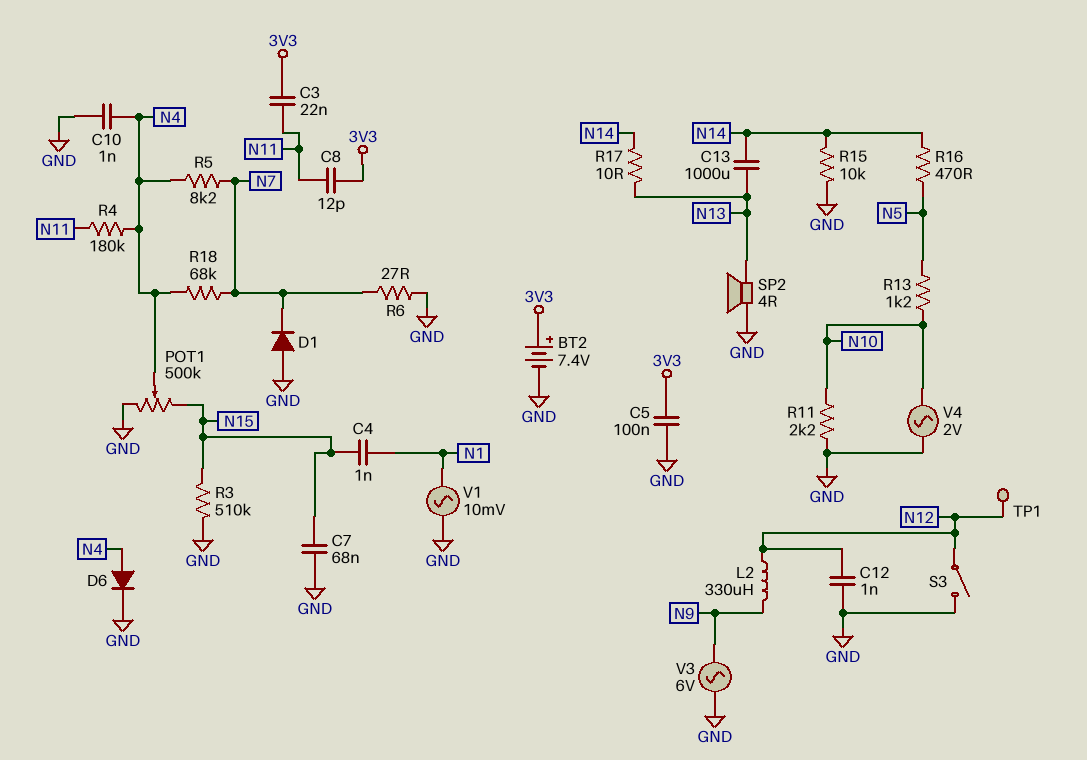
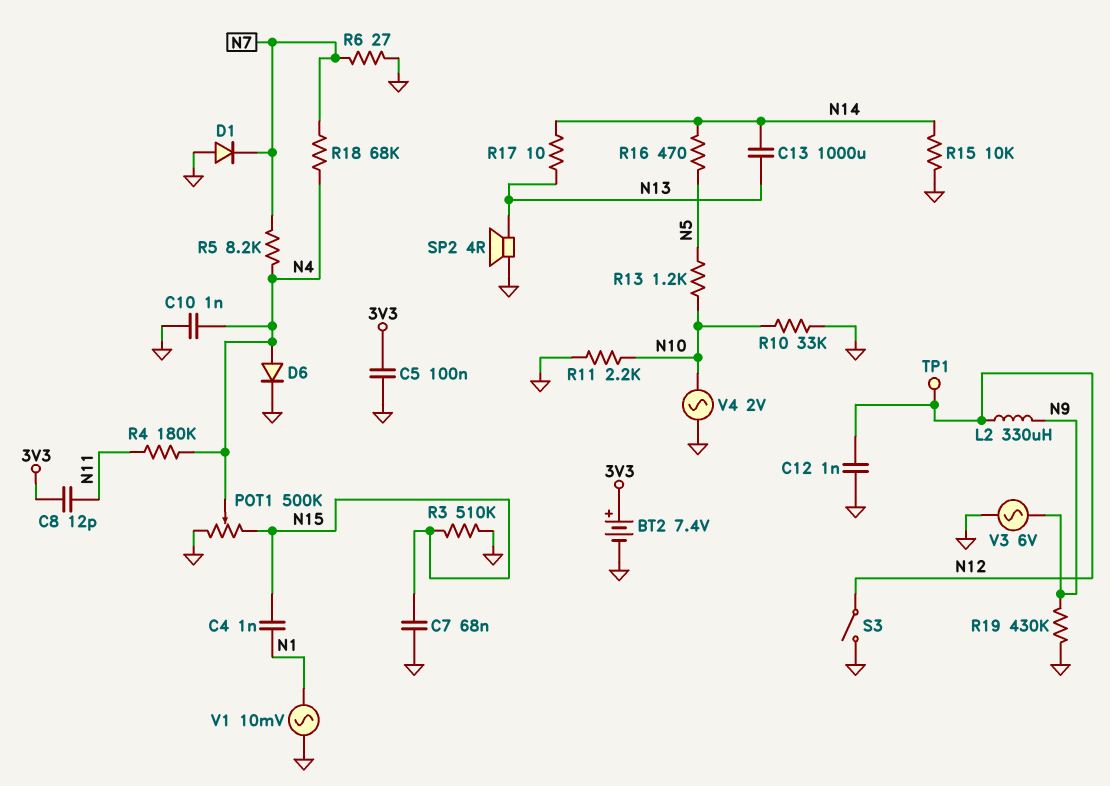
C3: 22nF (3V3, N11) -> none
R10: none -> 33k (GND, N10)
R19: none -> 430k (GND, N9)

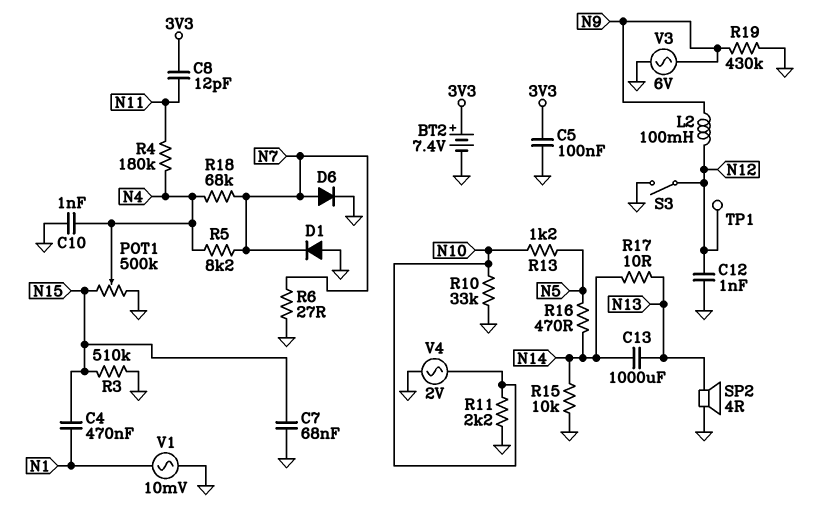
C4: 1nF (N1, N15) -> 470nF (N1, N15)
D6: diode (A N4, K GND) -> diode (A N7, K GND)
L2: 330uH (N9, N12) -> 100mH (N9, N12)

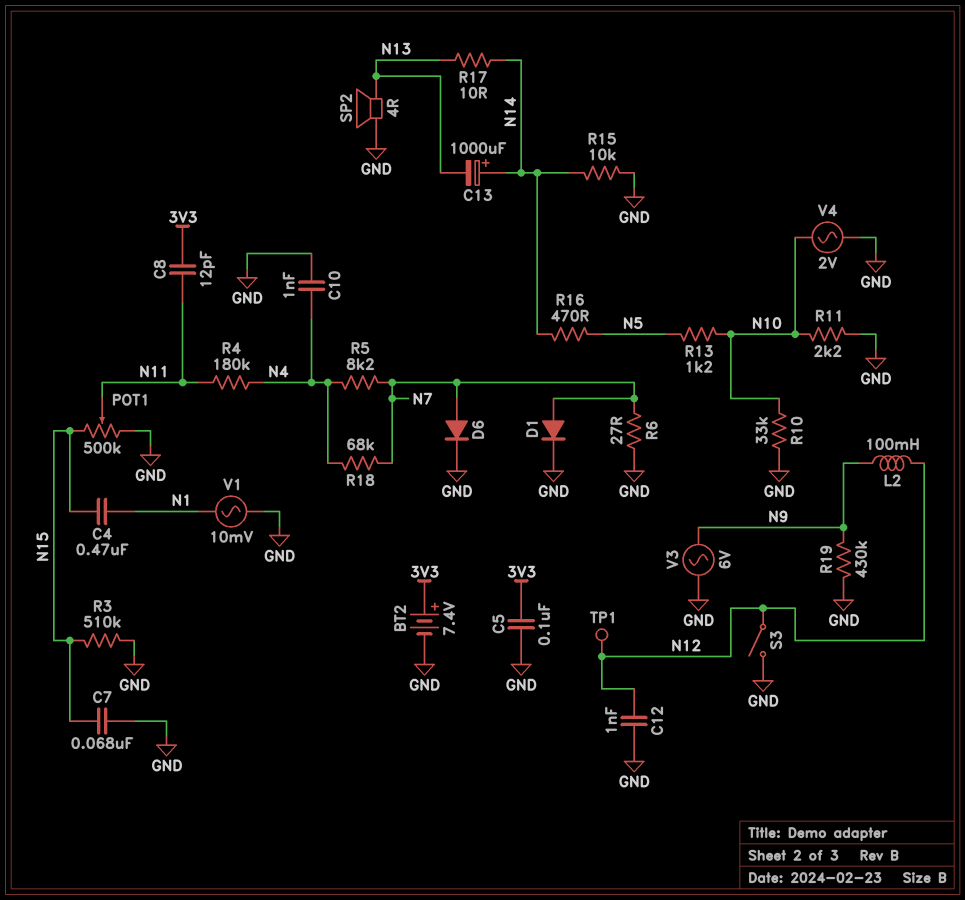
C13: 1000uF (N13, N14) -> 1000uF (plus N14, minus N13)
D1: diode (A GND, K N7) -> diode (A N7, K GND)
POT1: 500k (GND, N15, wiper N4) -> 500k (GND, N15, wiper N11)

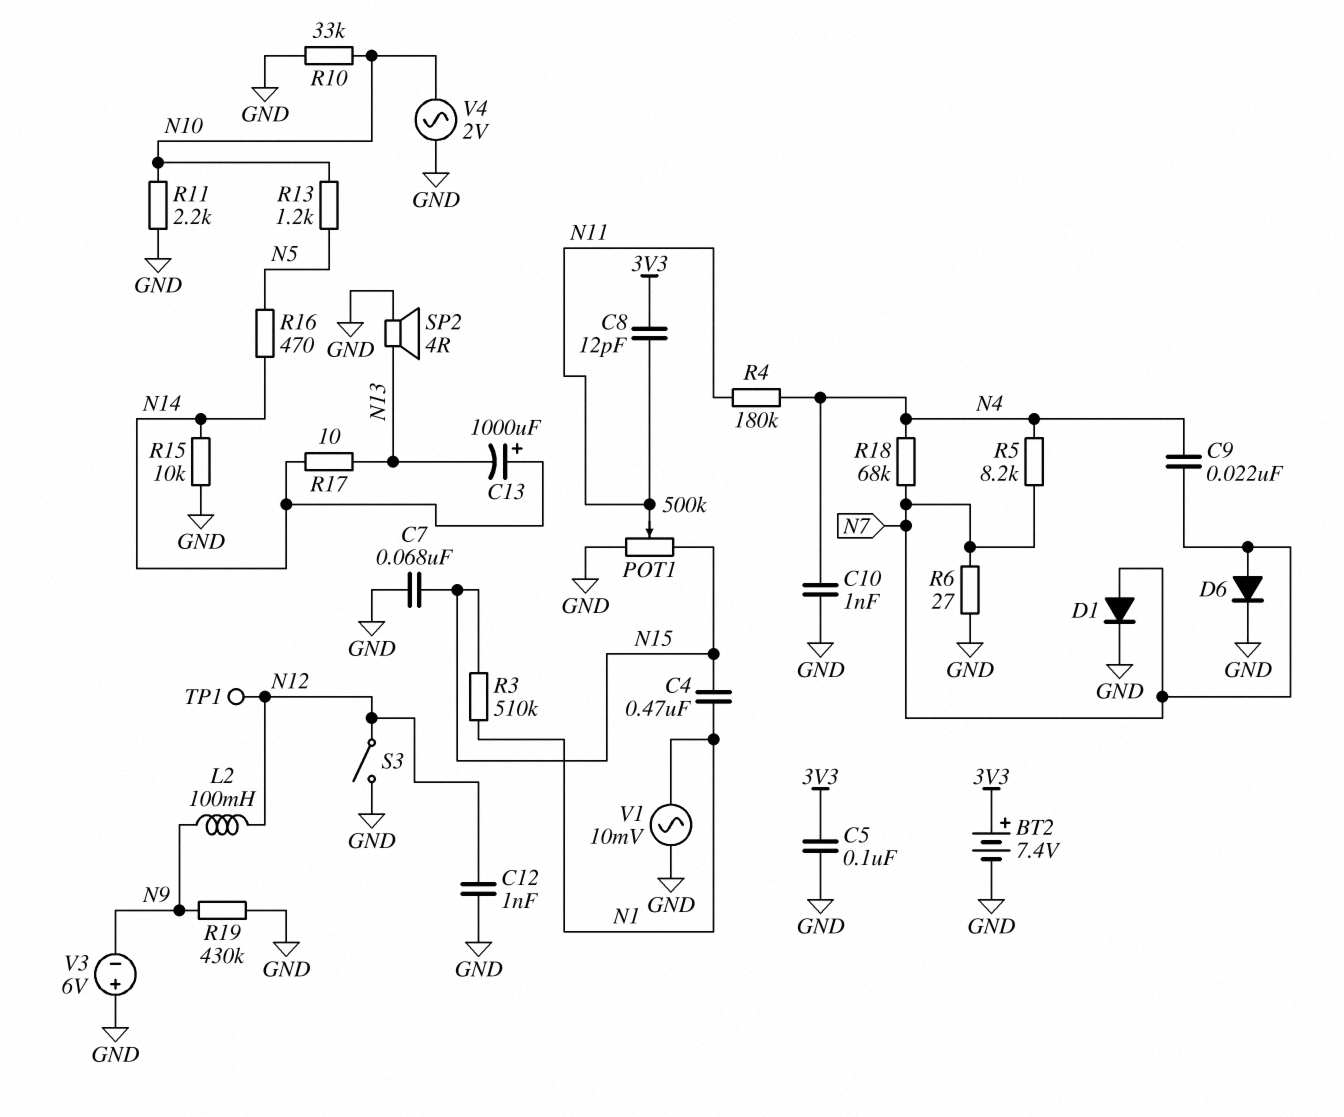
C9: none -> 22nF (N4, N7)
R3: 510k (GND, N15) -> 510k (N1, N15)
V3: AC 6V (GND, N9) -> 6V (plus GND, minus N9)

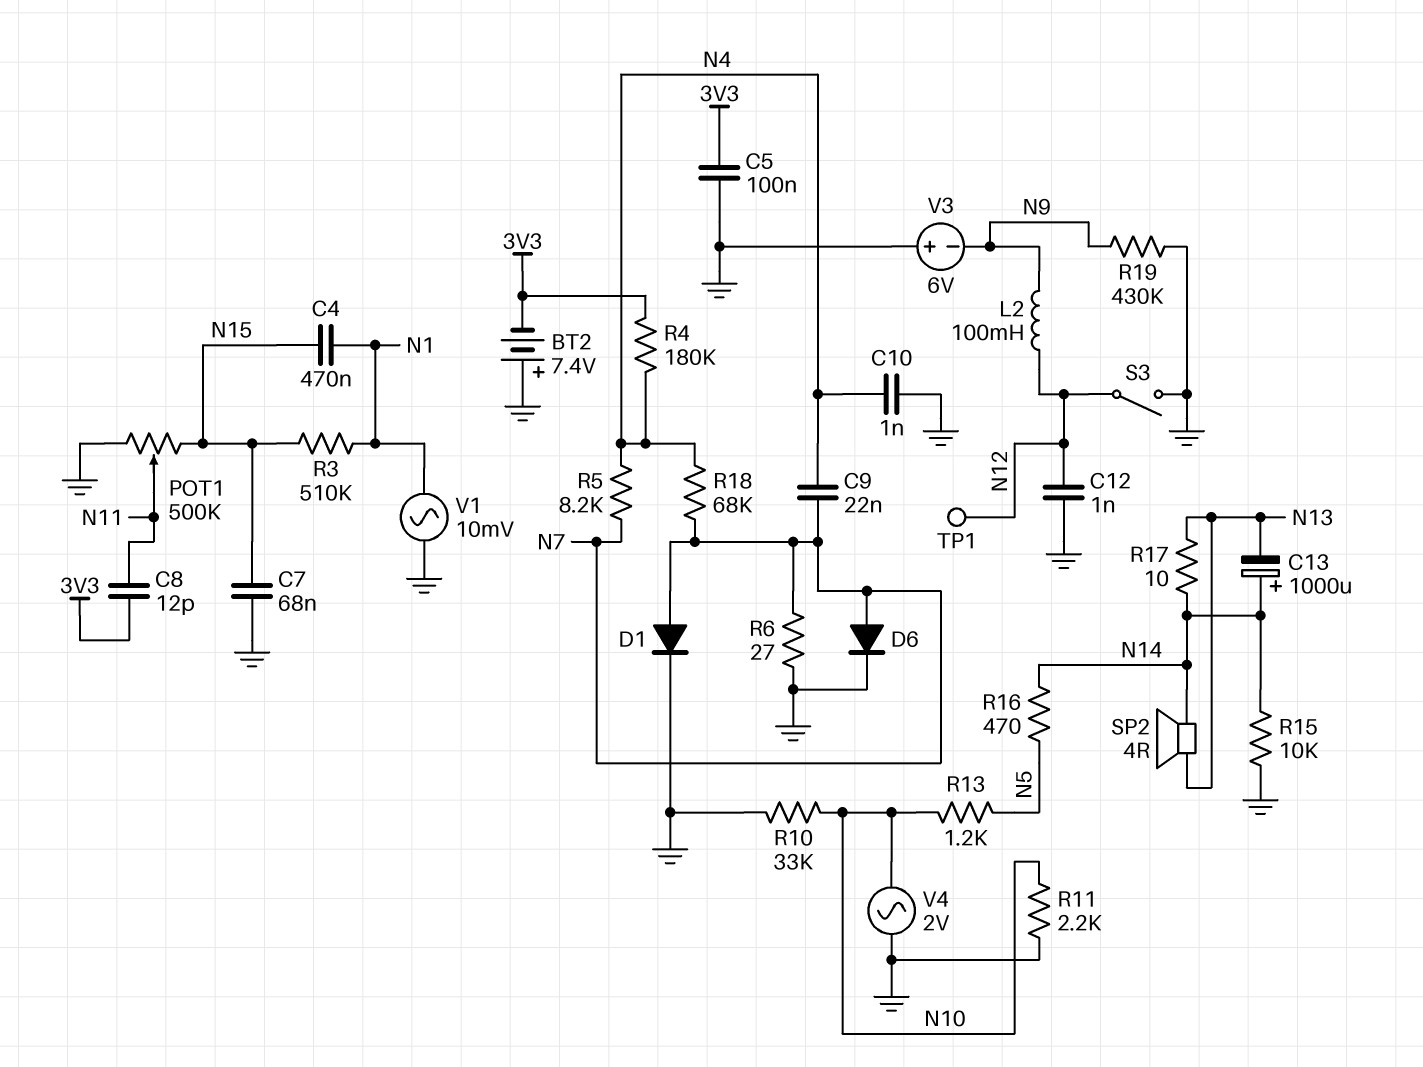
BT2: 7.4V (plus 3V3, minus GND) -> 7.4V (plus GND, minus 3V3)
R4: 180k (N4, N11) -> 180k (3V3, N4)
SP2: speaker 4R (GND, N13) -> speaker 4R (N13, N14)

